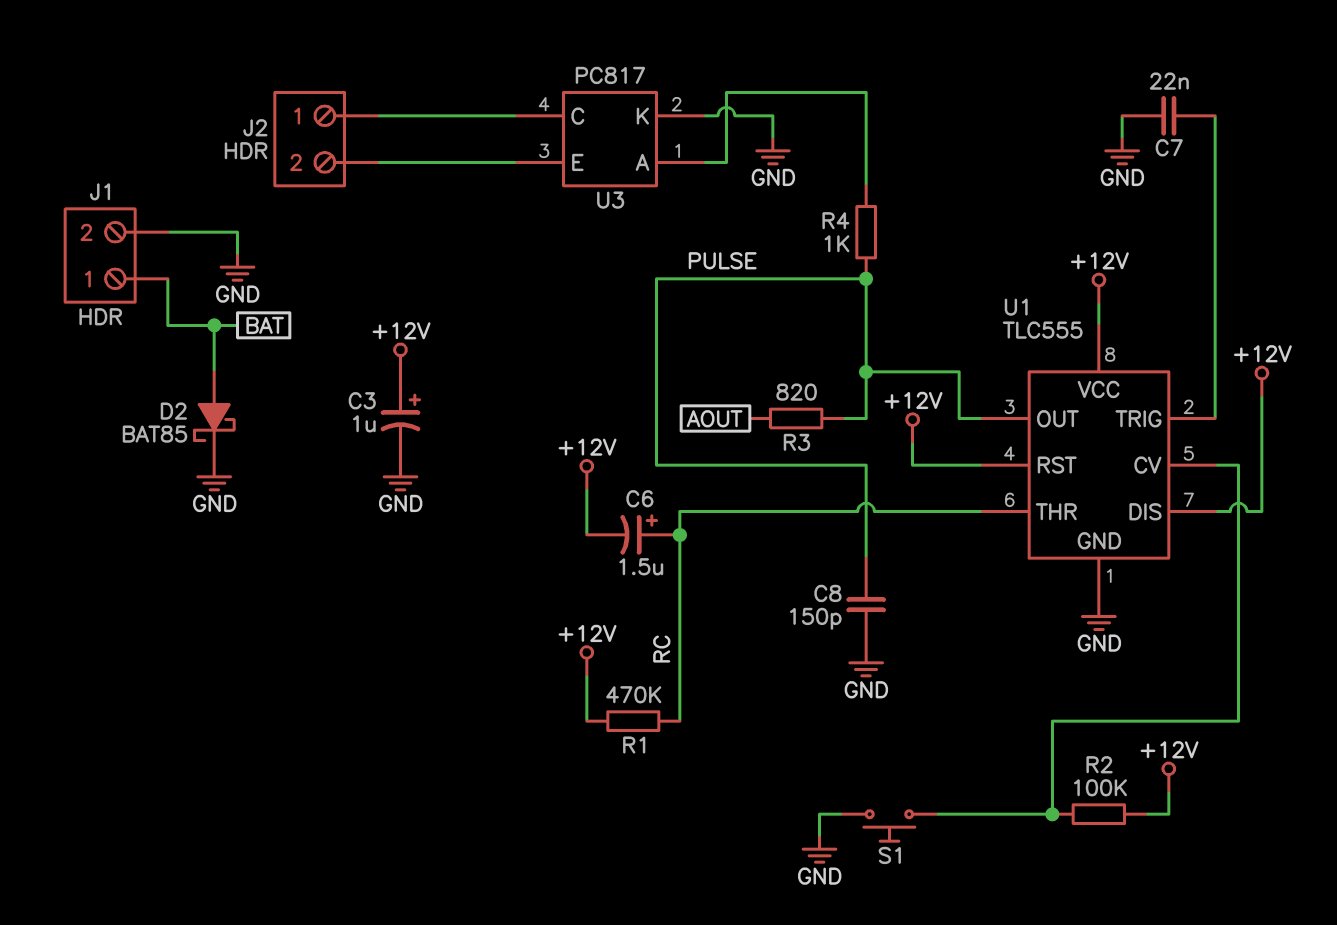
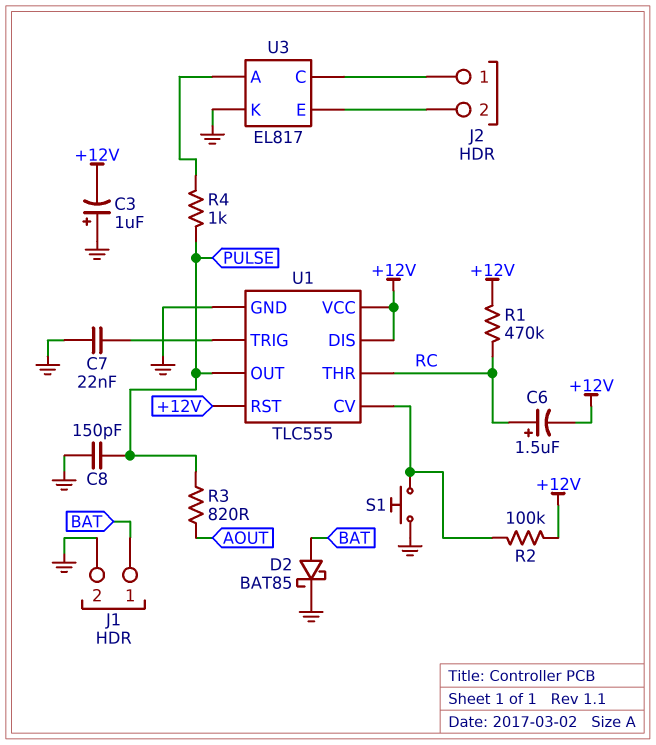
C3: 1uF (plus +12V, minus GND) -> 1uF (plus GND, minus +12V)
U3: PC817 -> EL817

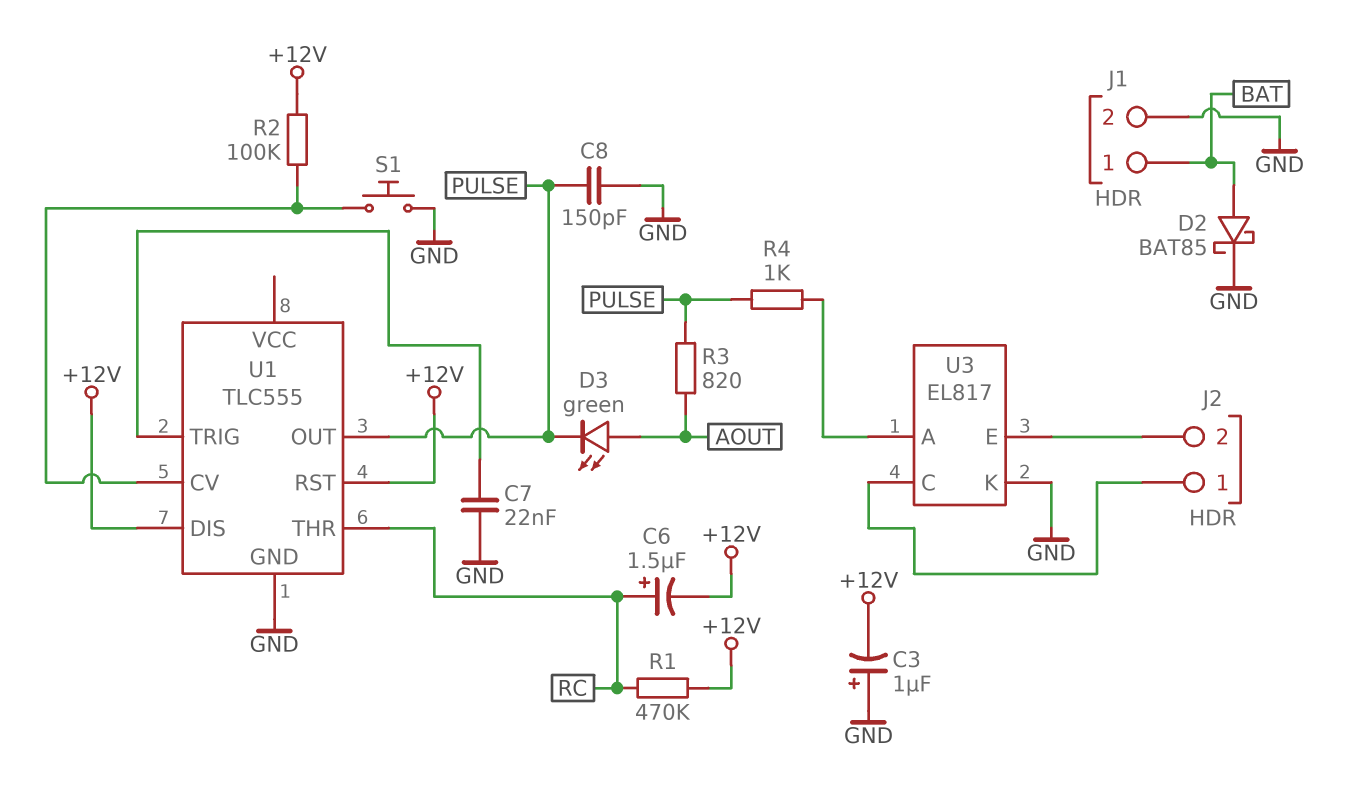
D3: none -> LED green (A AOUT, K PULSE)
U1 pin VCC: +12V -> none

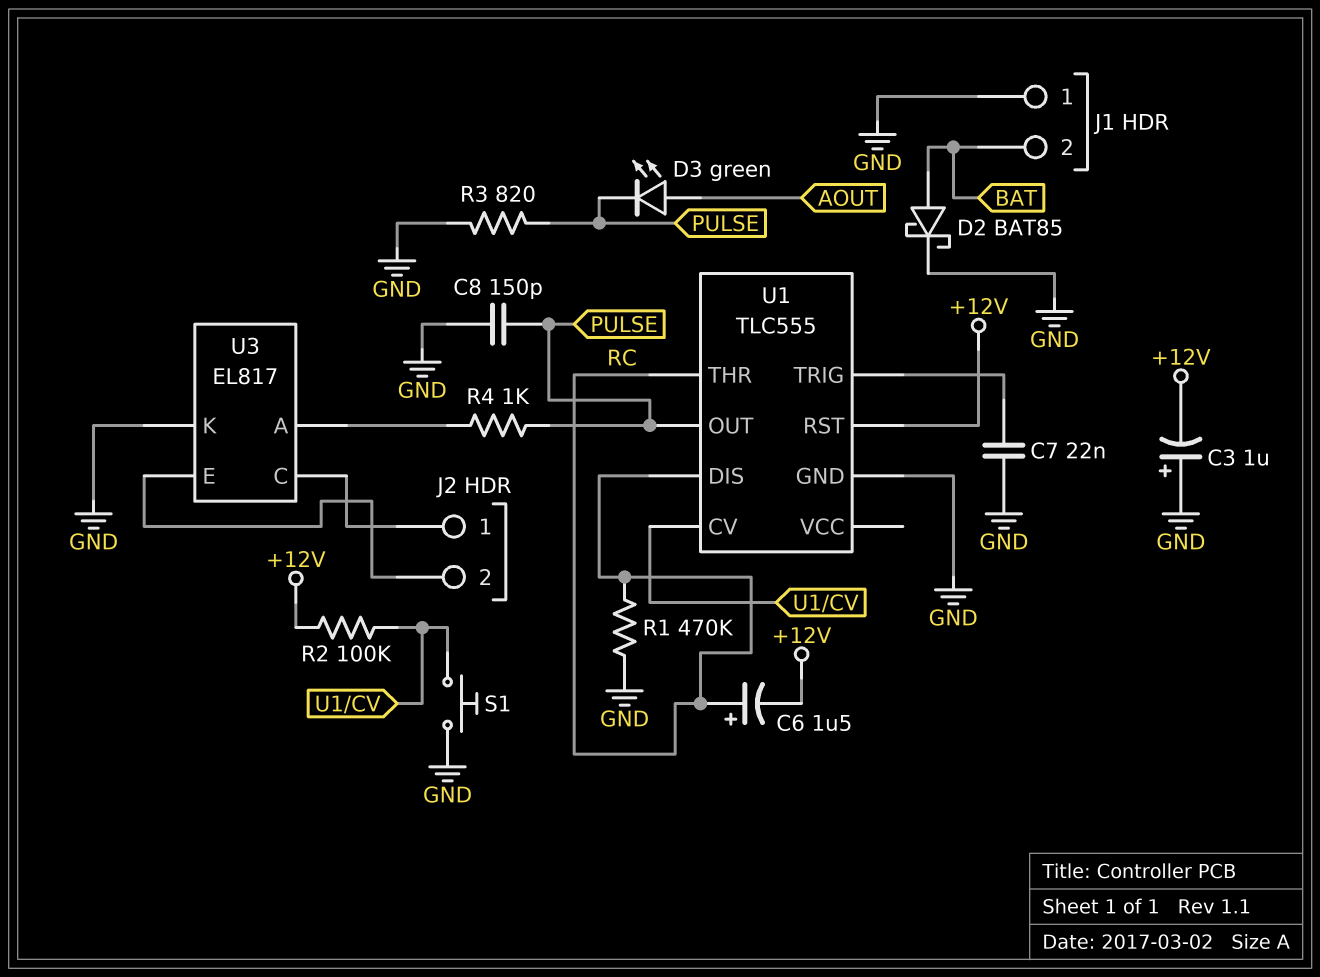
J1 pin 1: BAT -> GND
J1 pin 2: GND -> BAT
R1: 470k (+12V, RC) -> 470k (GND, RC)
R3: 820 (AOUT, PULSE) -> 820 (GND, PULSE)
U1 pin DIS: +12V -> RC

